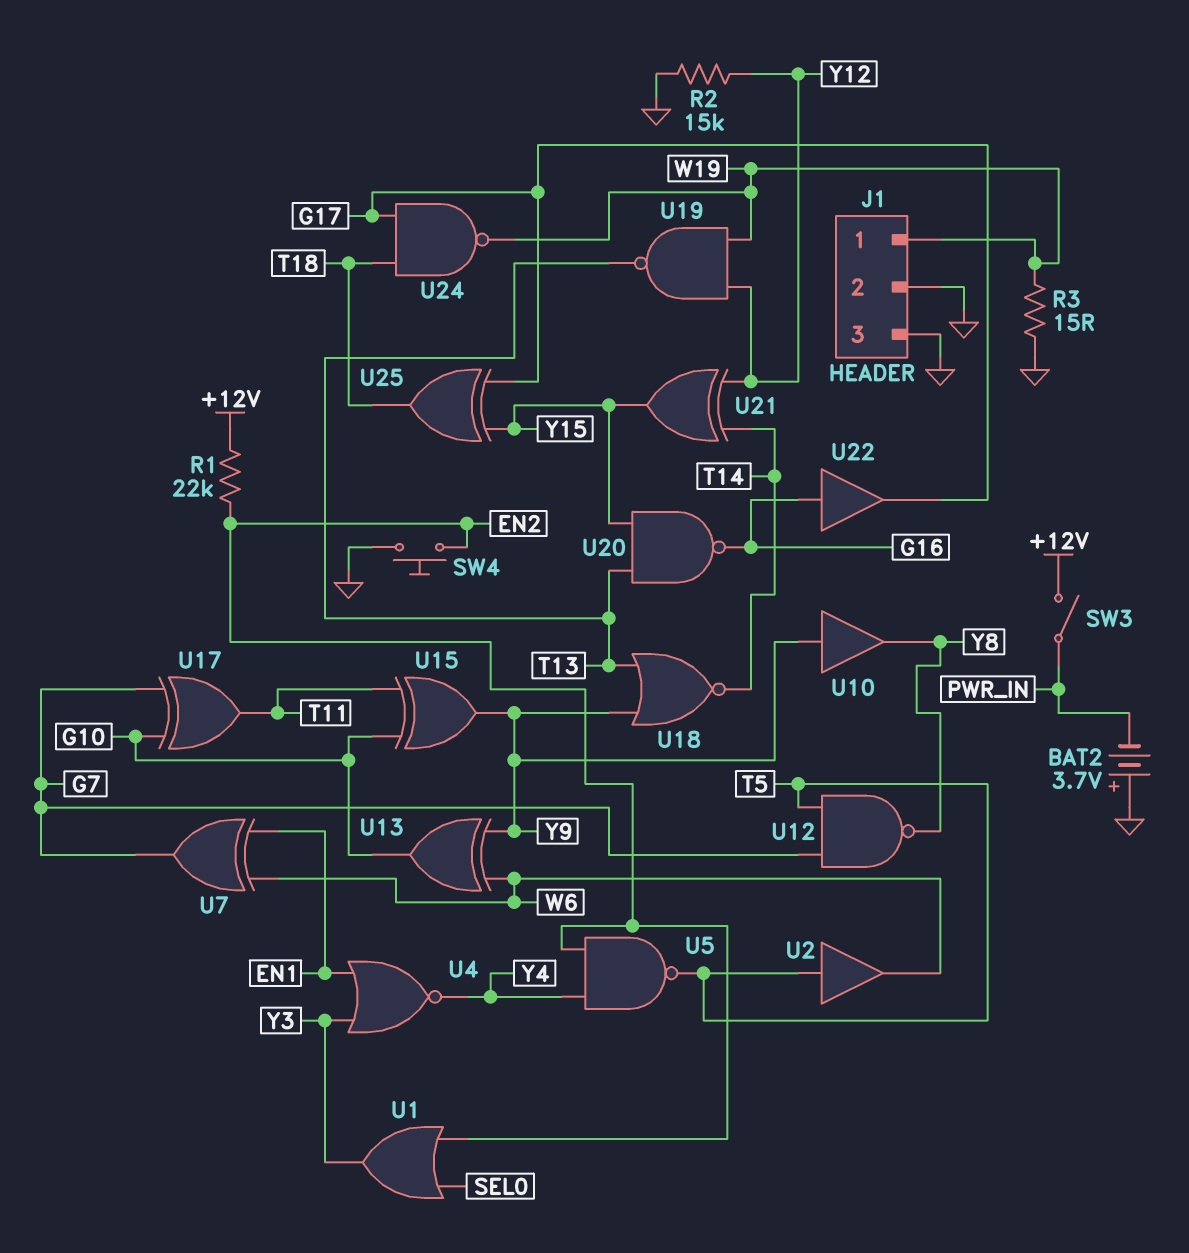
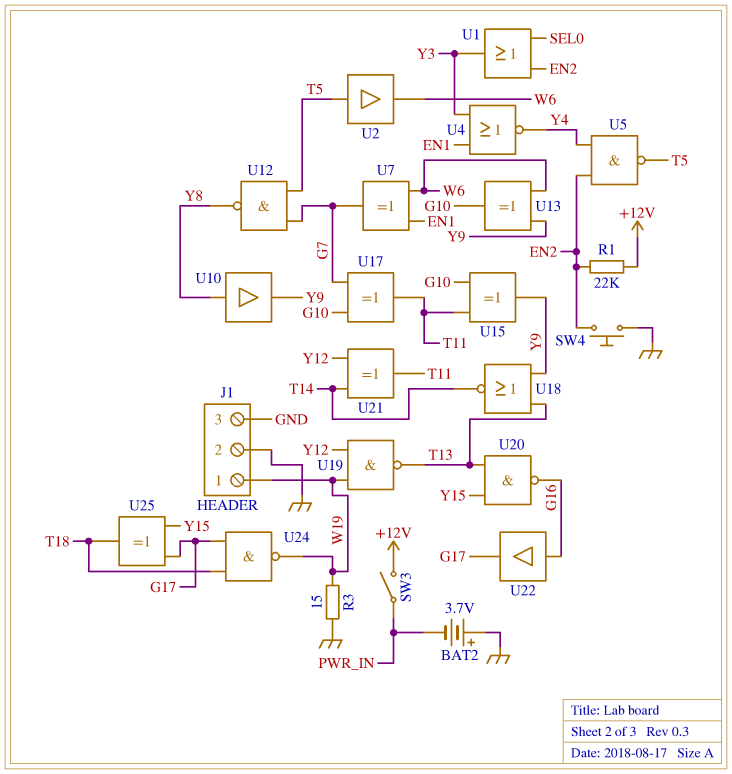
R2: 15k (GND, Y12) -> none
U10: buffer (in Y9, out Y8) -> buffer (in Y8, out Y9)
U21: XOR (in T14, in Y12, out Y15) -> XOR (in T14, in Y12, out T11)

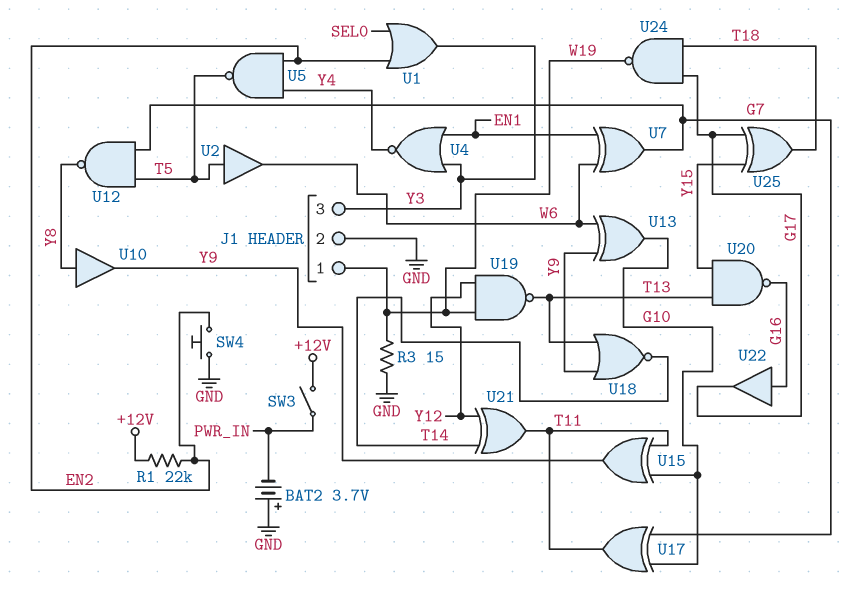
J1 pin 3: GND -> Y3

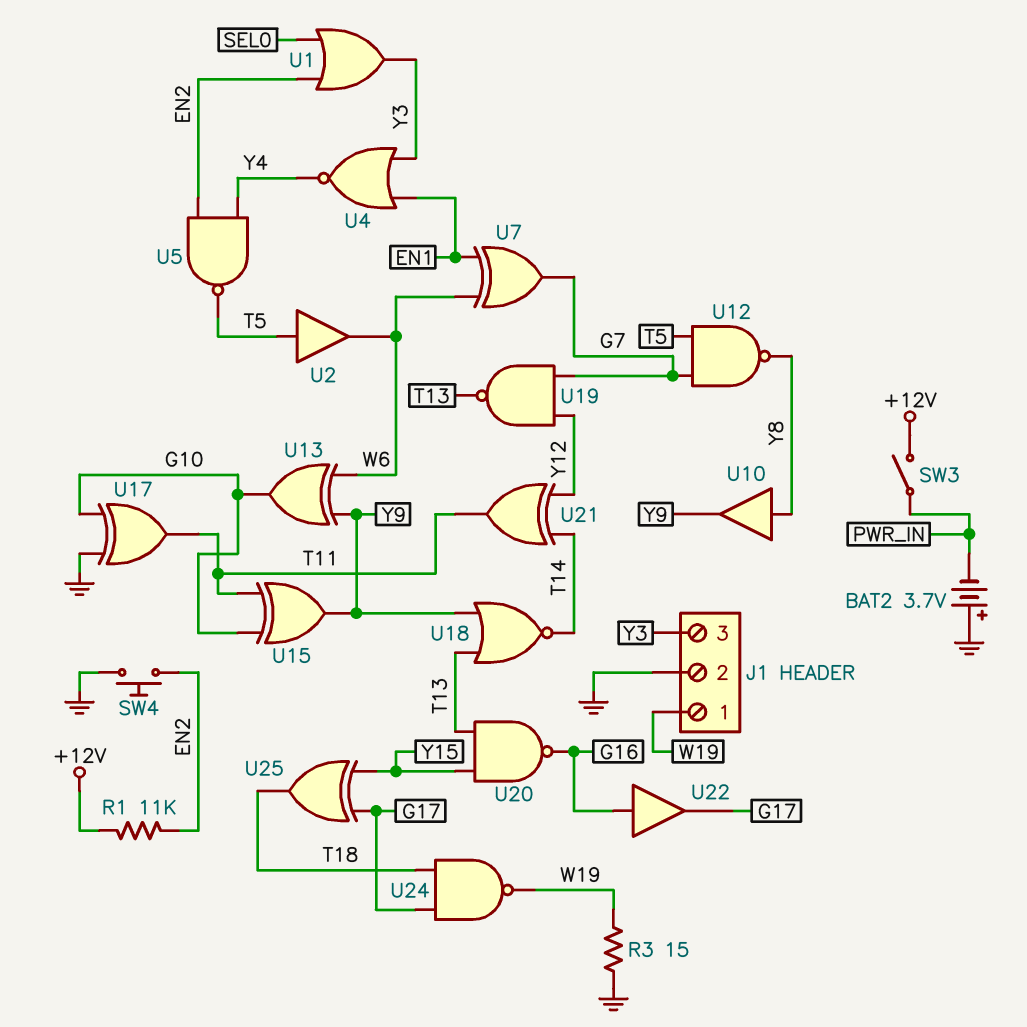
R1: 22k (+12V, EN2) -> 11k (+12V, EN2)
U17: XOR (in G7, in G10, out T11) -> XOR (in G10, in GND, out T11)
U19: NAND (in W19, in Y12, out T13) -> NAND (in G7, in Y12, out T13)

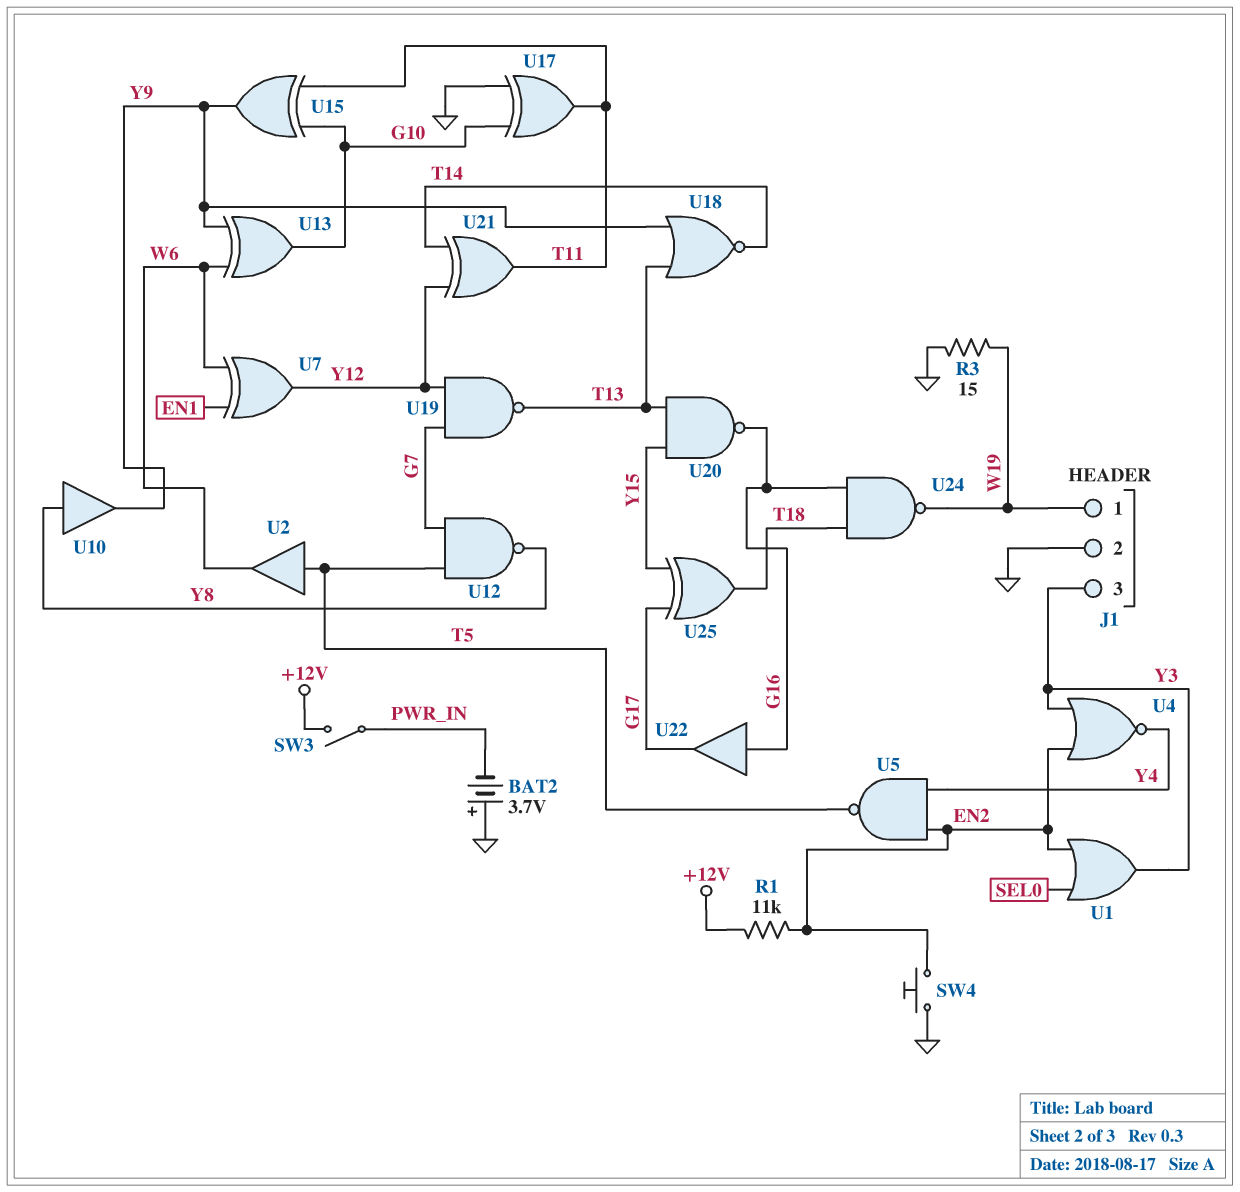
U4: NOR (in EN1, in Y3, out Y4) -> NOR (in EN2, in Y3, out Y4)
U7: XOR (in EN1, in W6, out G7) -> XOR (in EN1, in W6, out Y12)
U24: NAND (in G17, in T18, out W19) -> NAND (in G16, in T18, out W19)

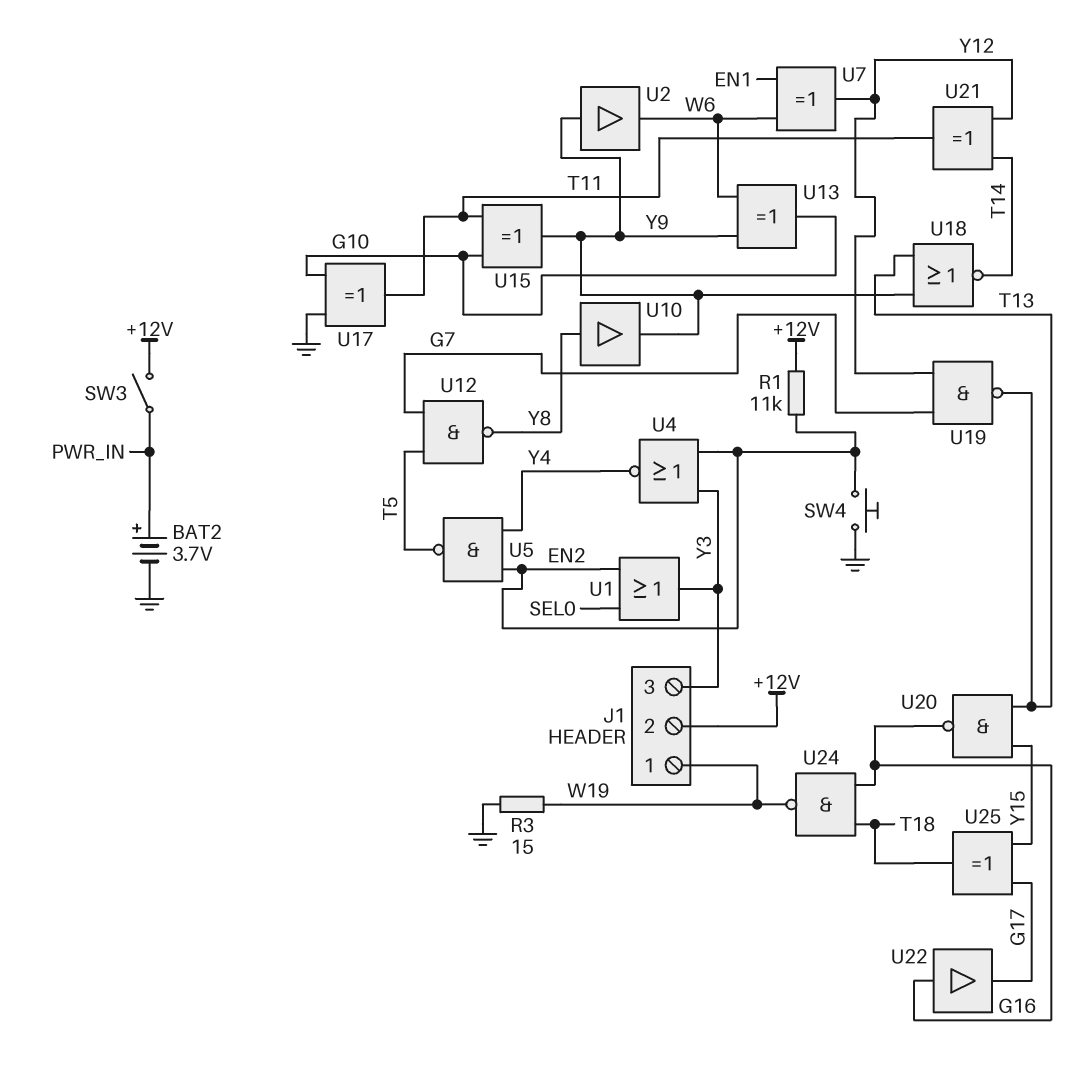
BAT2: 3.7V (plus GND, minus PWR_IN) -> 3.7V (plus PWR_IN, minus GND)
J1 pin 2: GND -> +12V
U2: buffer (in T5, out W6) -> buffer (in Y9, out W6)

